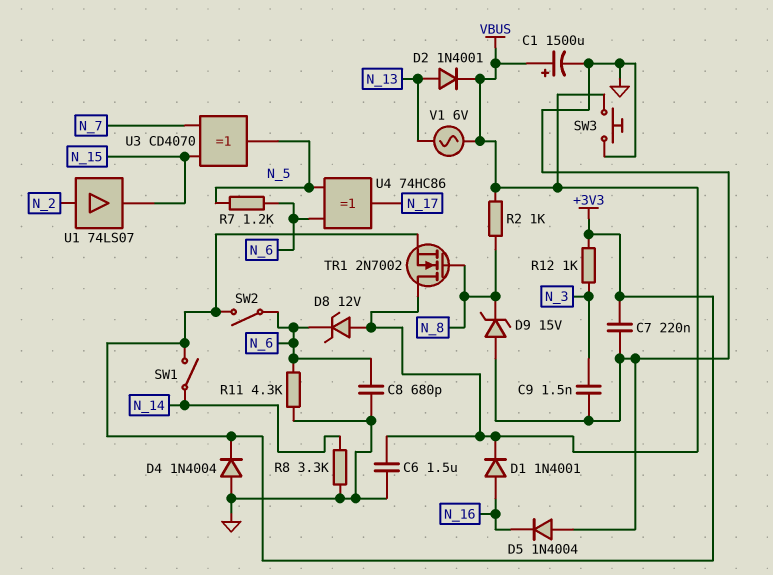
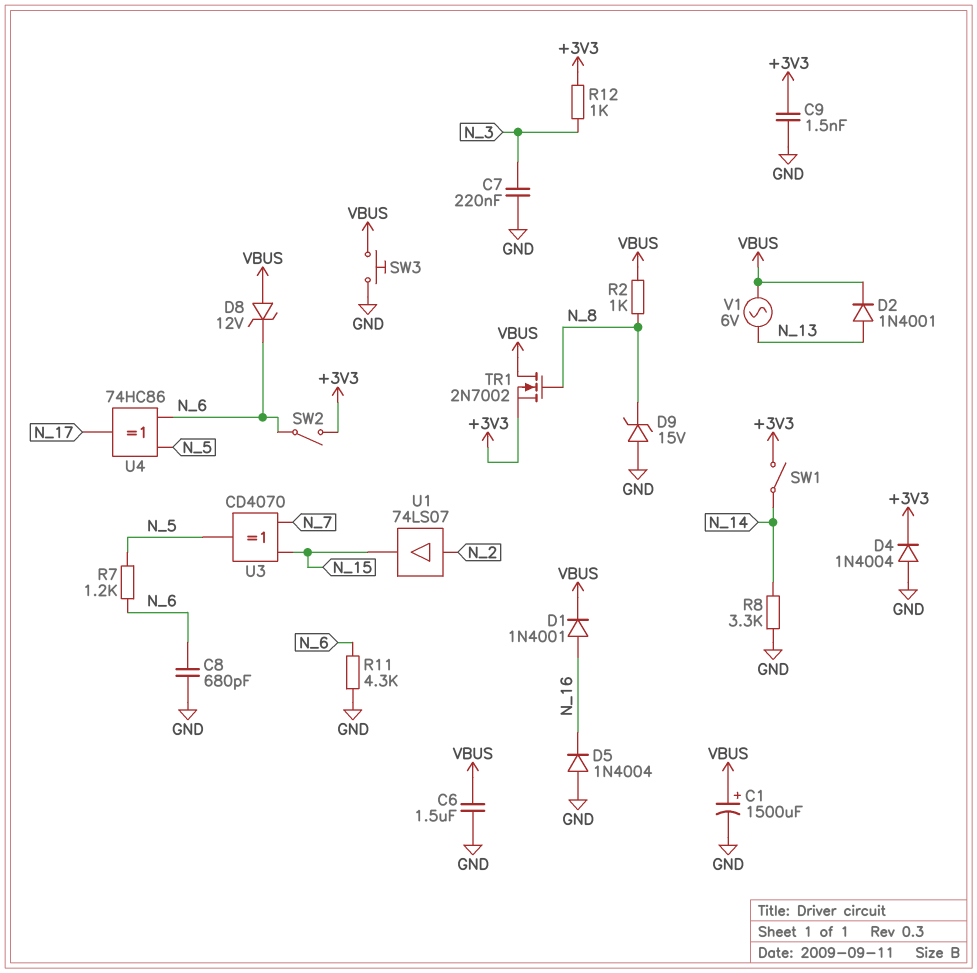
C7: 220nF (+3V3, GND) -> 220nF (GND, N_3)
C9: 1.5nF (GND, N_3) -> 1.5nF (+3V3, GND)

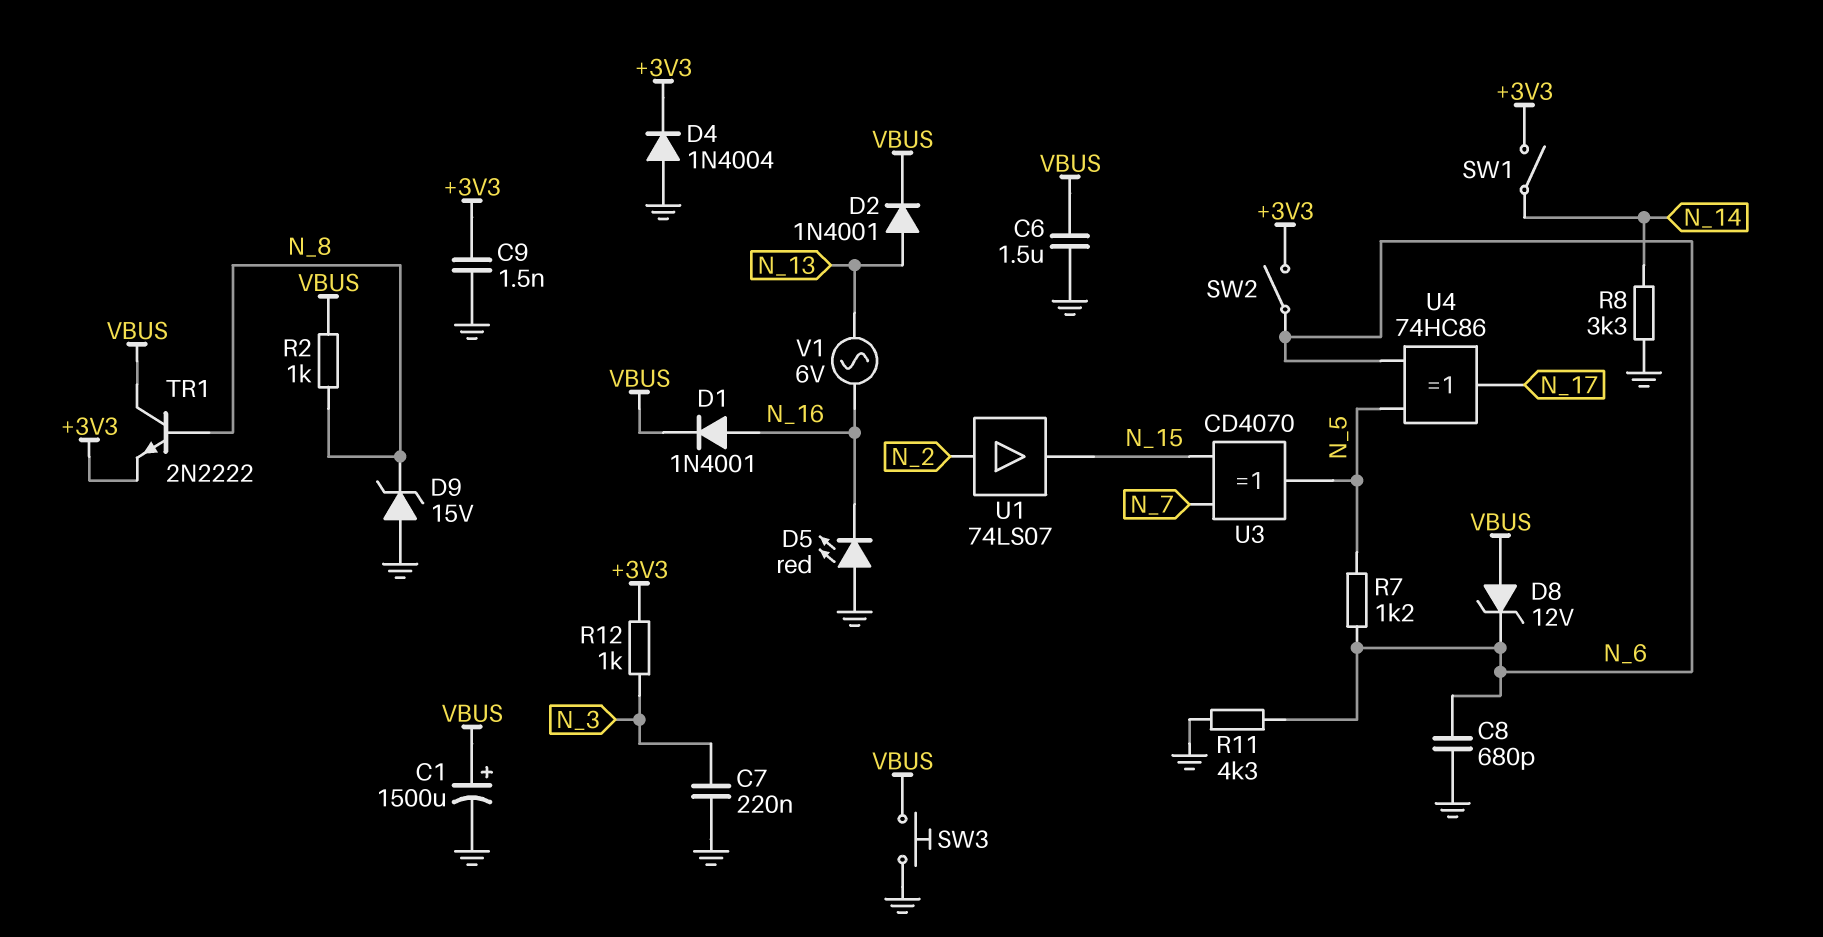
D5: diode 1N4004 (A GND, K N_16) -> LED red (A GND, K N_16)
TR1: NMOS 2N7002 (G N_8, D VBUS, S +3V3) -> NPN 2N2222 (B N_8, C VBUS, E +3V3)
V1: AC 6V (N_13, VBUS) -> AC 6V (N_13, N_16)

